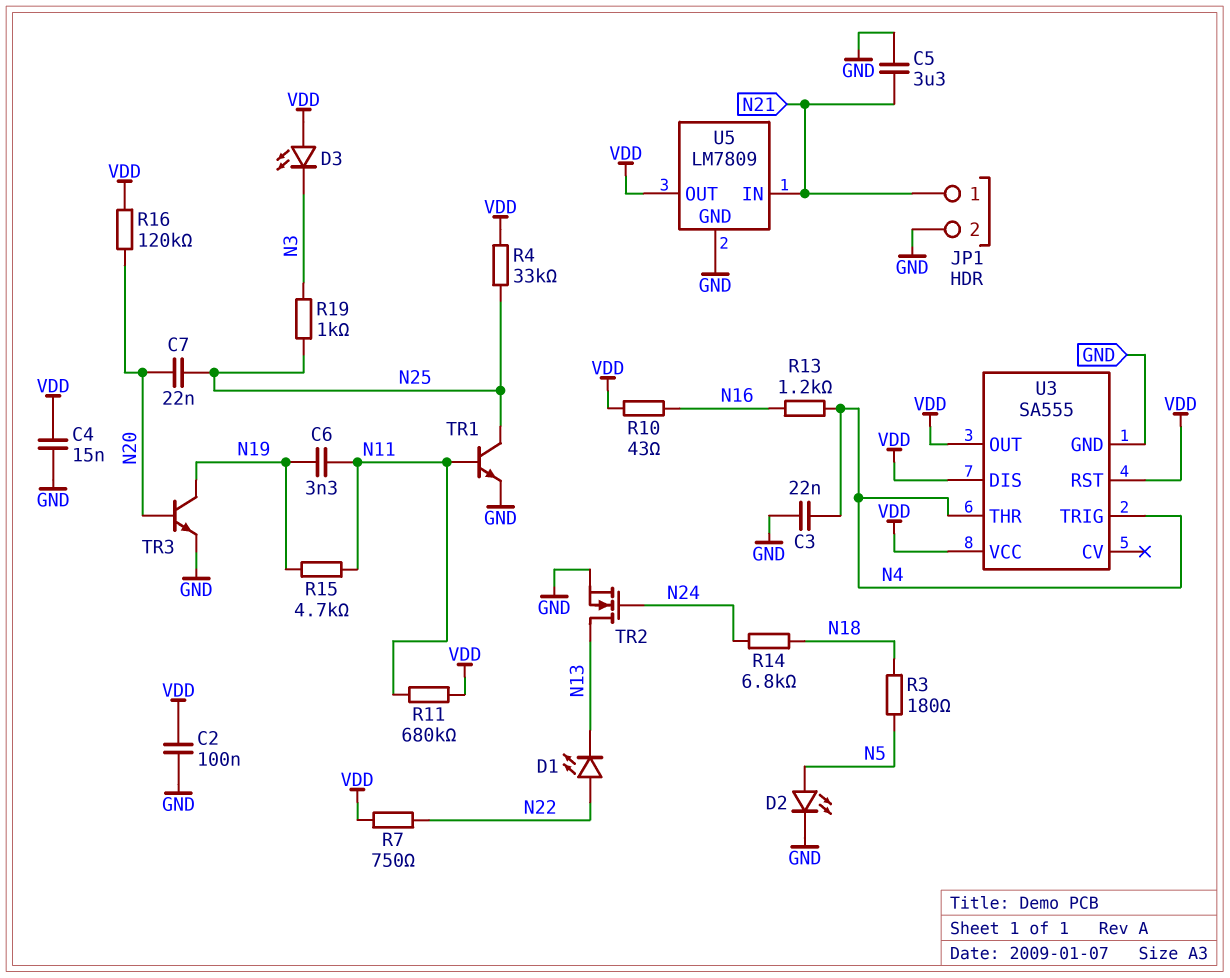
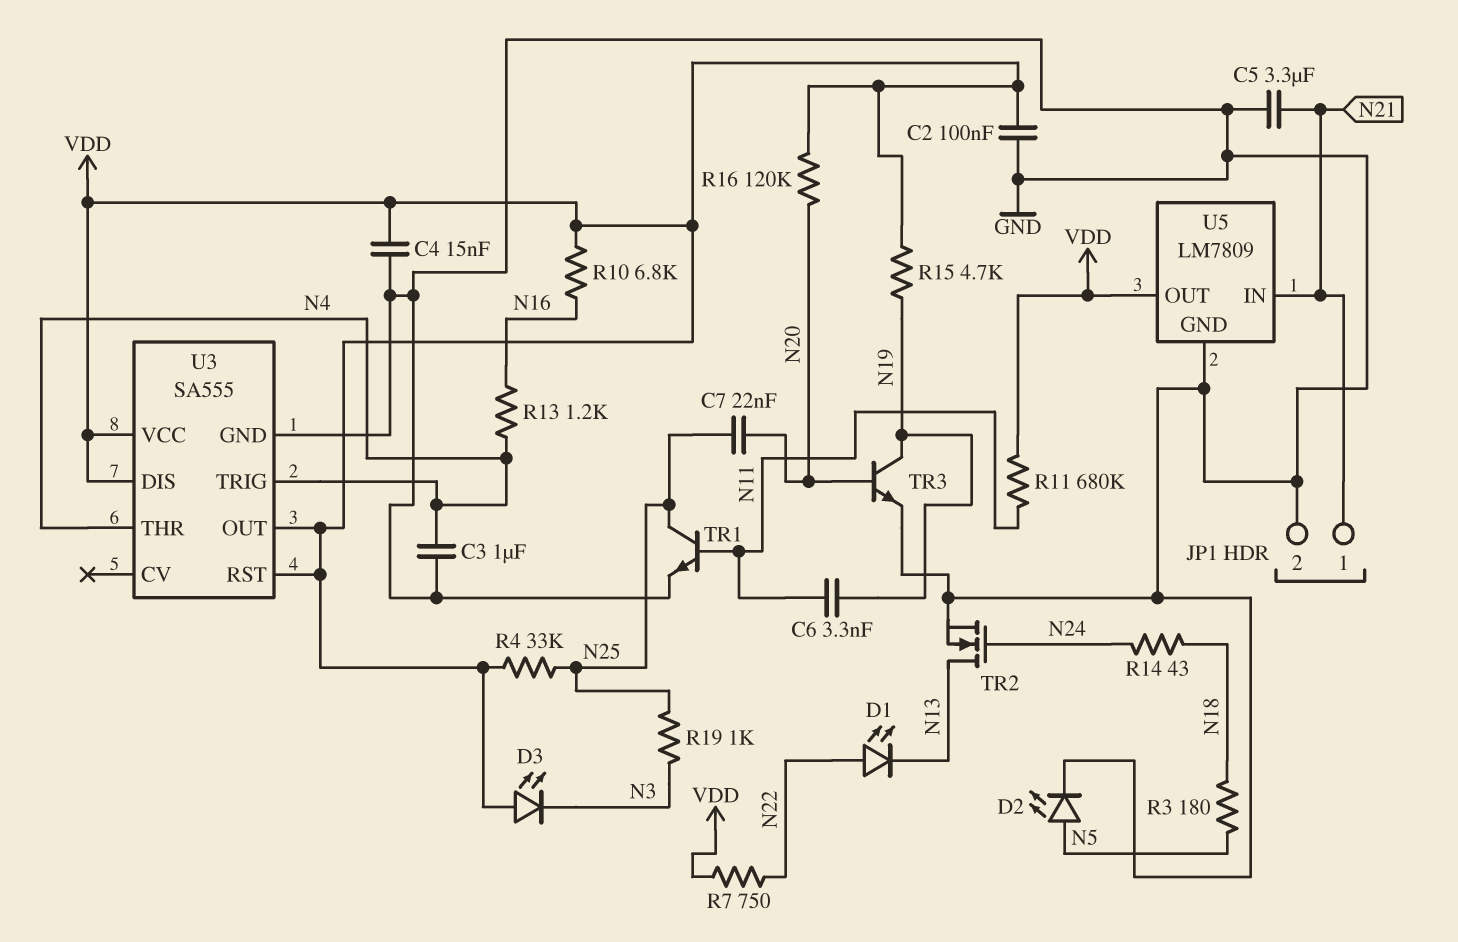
C3: 22nF (GND, N4) -> 1uF (GND, N4)
R10: 43 (N16, VDD) -> 6.8k (N16, VDD)
R14: 6.8k (N18, N24) -> 43 (N18, N24)
R15: 4.7k (N11, N19) -> 4.7k (N19, VDD)

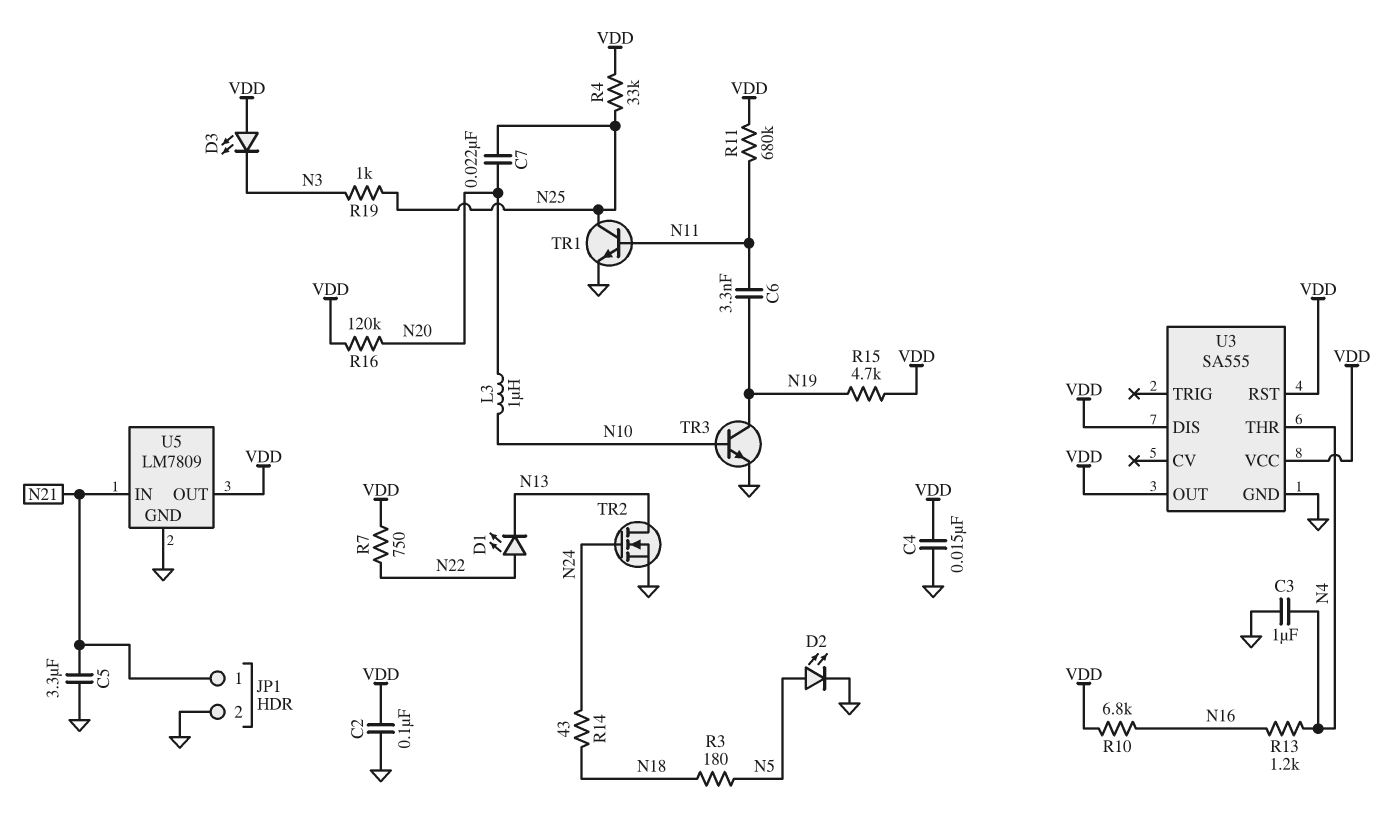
L3: none -> 1uH (N10, N20)
TR3: NPN (B N20, C N19, E GND) -> NPN (B N10, C N19, E GND)
U3 pin TRIG: N4 -> none

